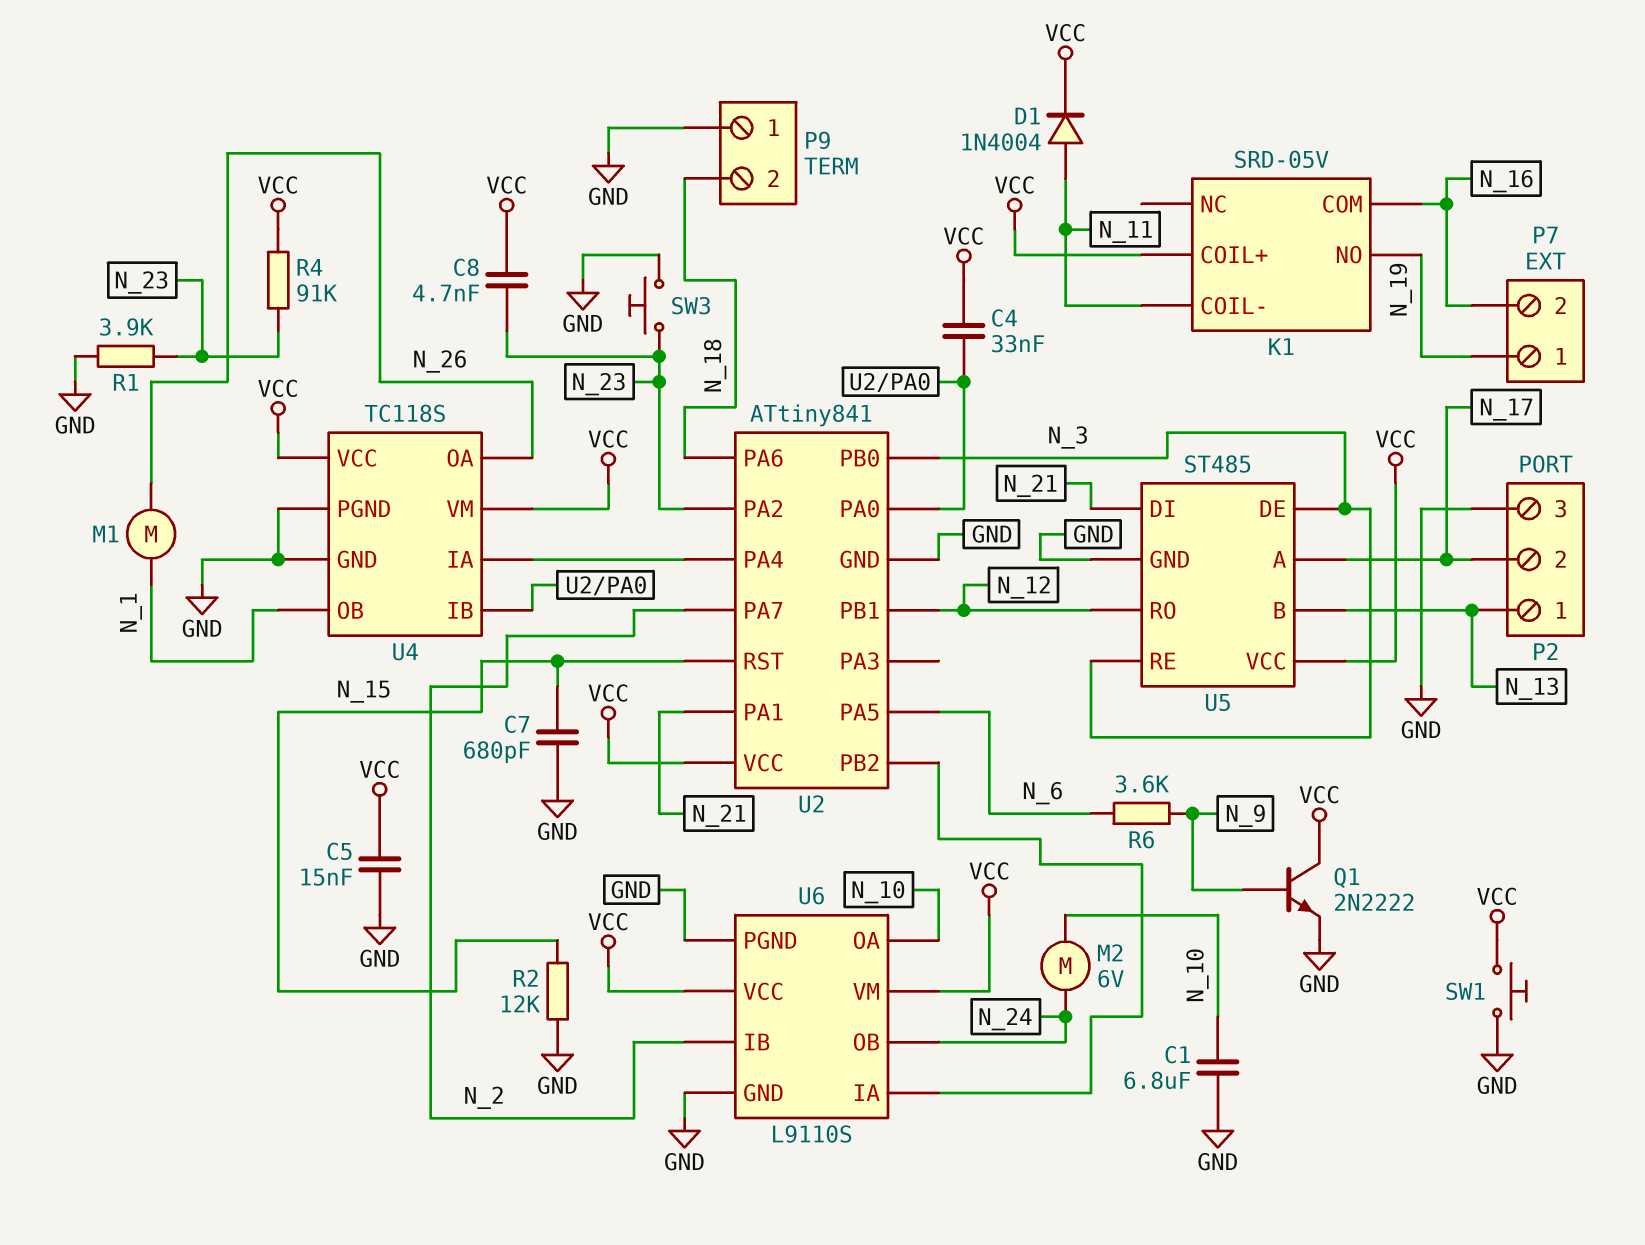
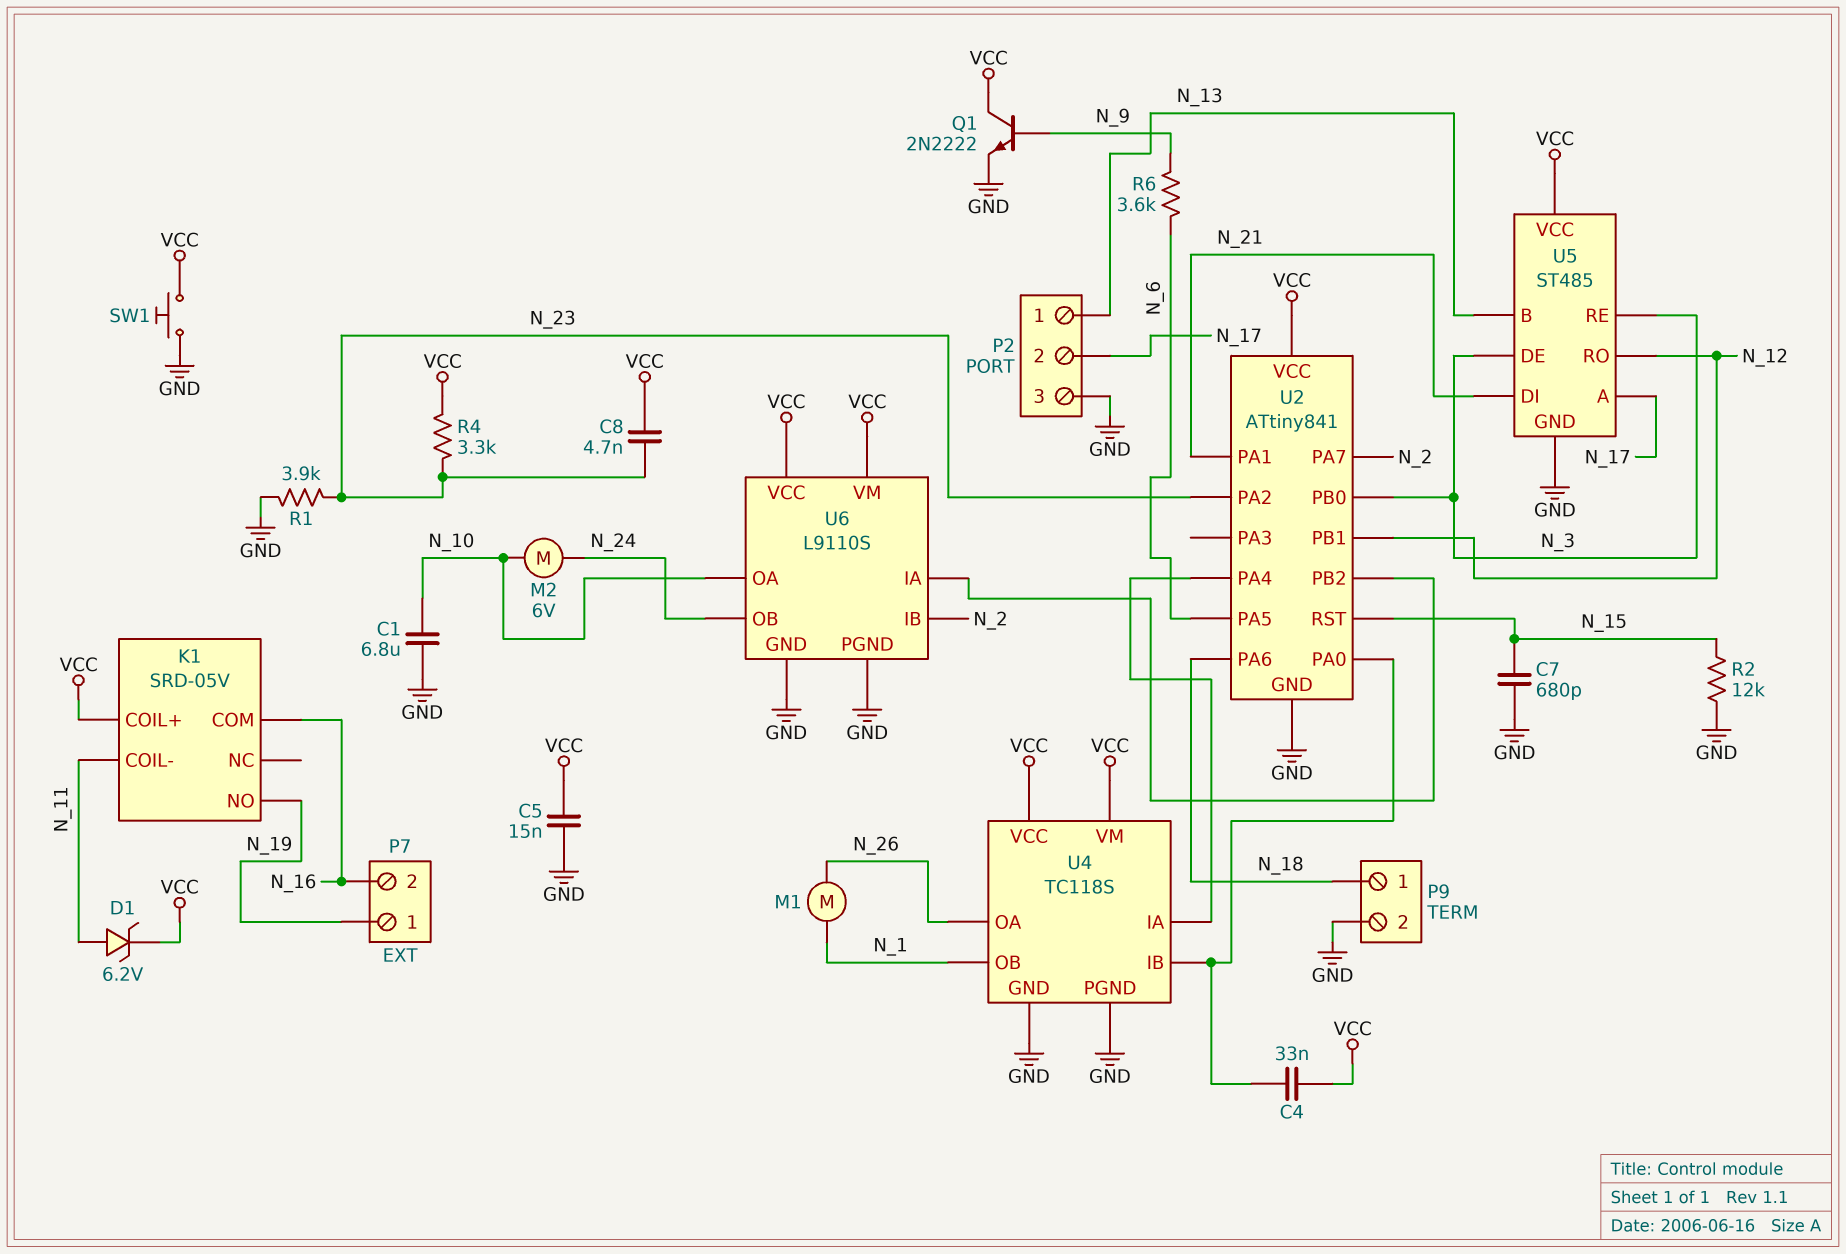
D1: diode 1N4004 (A N_11, K VCC) -> zener 6.2V (A N_11, K VCC)
P9 pin 1: GND -> N_18
P9 pin 2: N_18 -> GND
R4: 91k (N_23, VCC) -> 3.3k (N_23, VCC)
SW3: button (GND, N_23) -> none

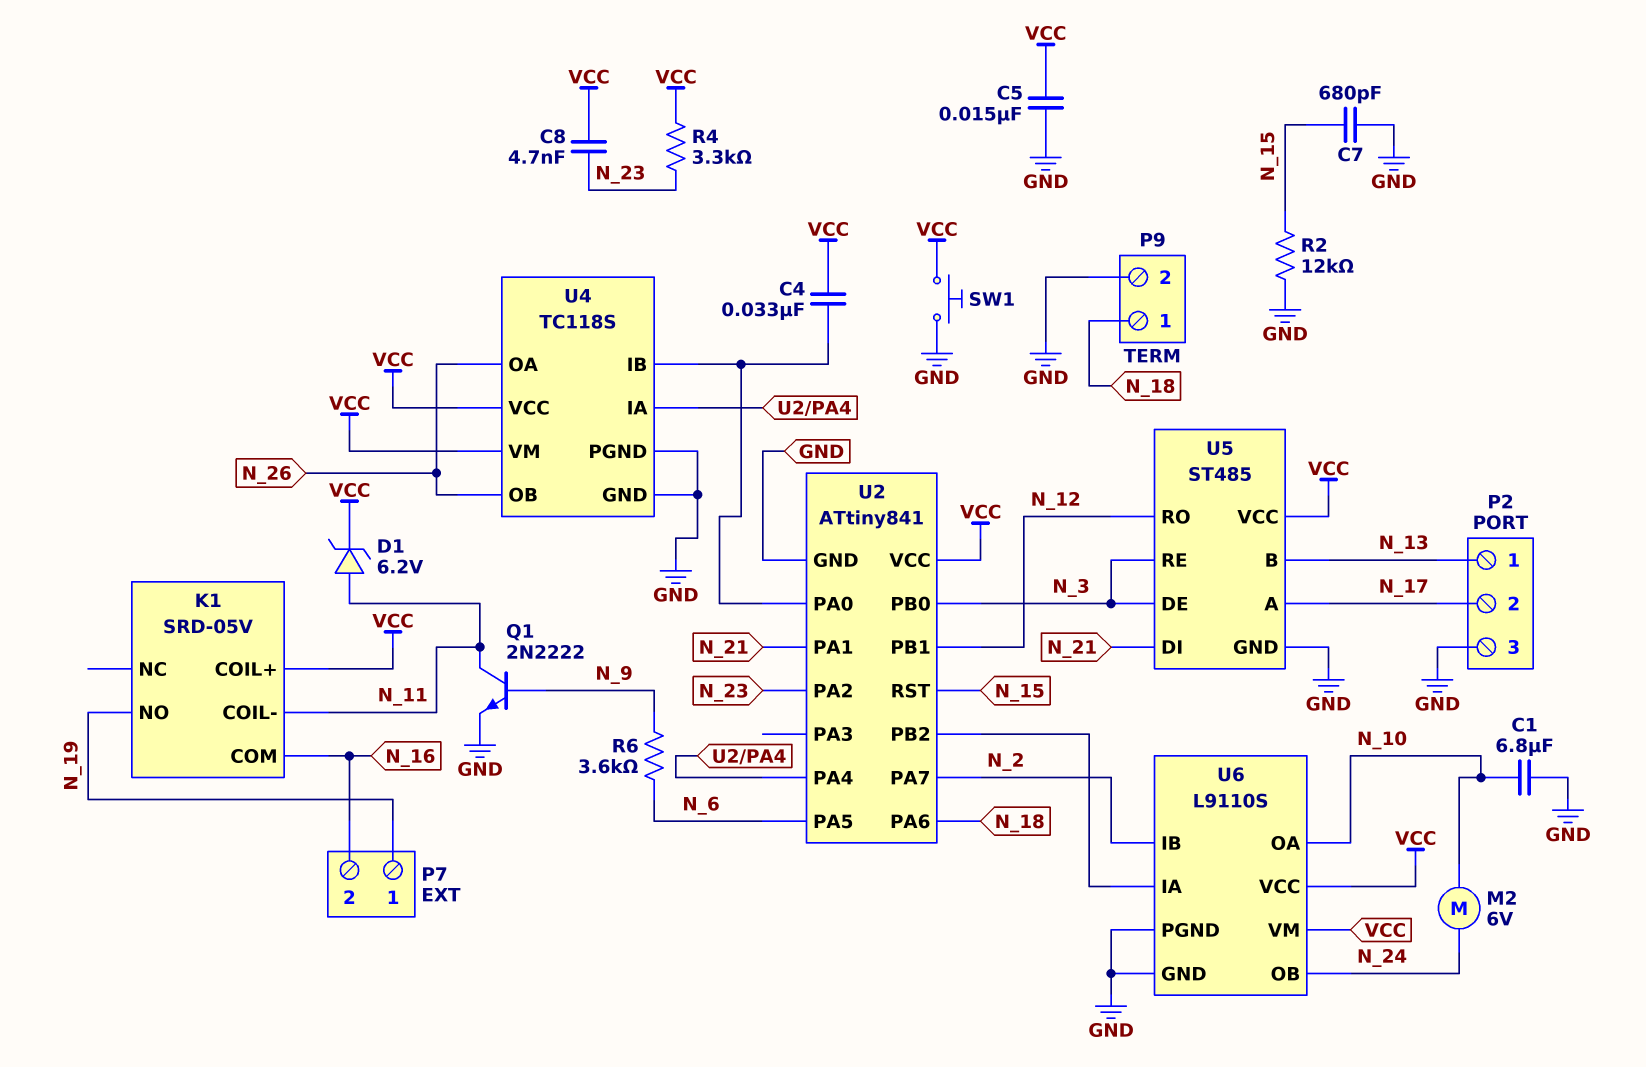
M1: motor (N_1, N_26) -> none
Q1: NPN 2N2222 (B N_9, C VCC, E GND) -> NPN 2N2222 (B N_9, C N_11, E GND)
R1: 3.9k (GND, N_23) -> none
U4 pin OB: N_1 -> N_26

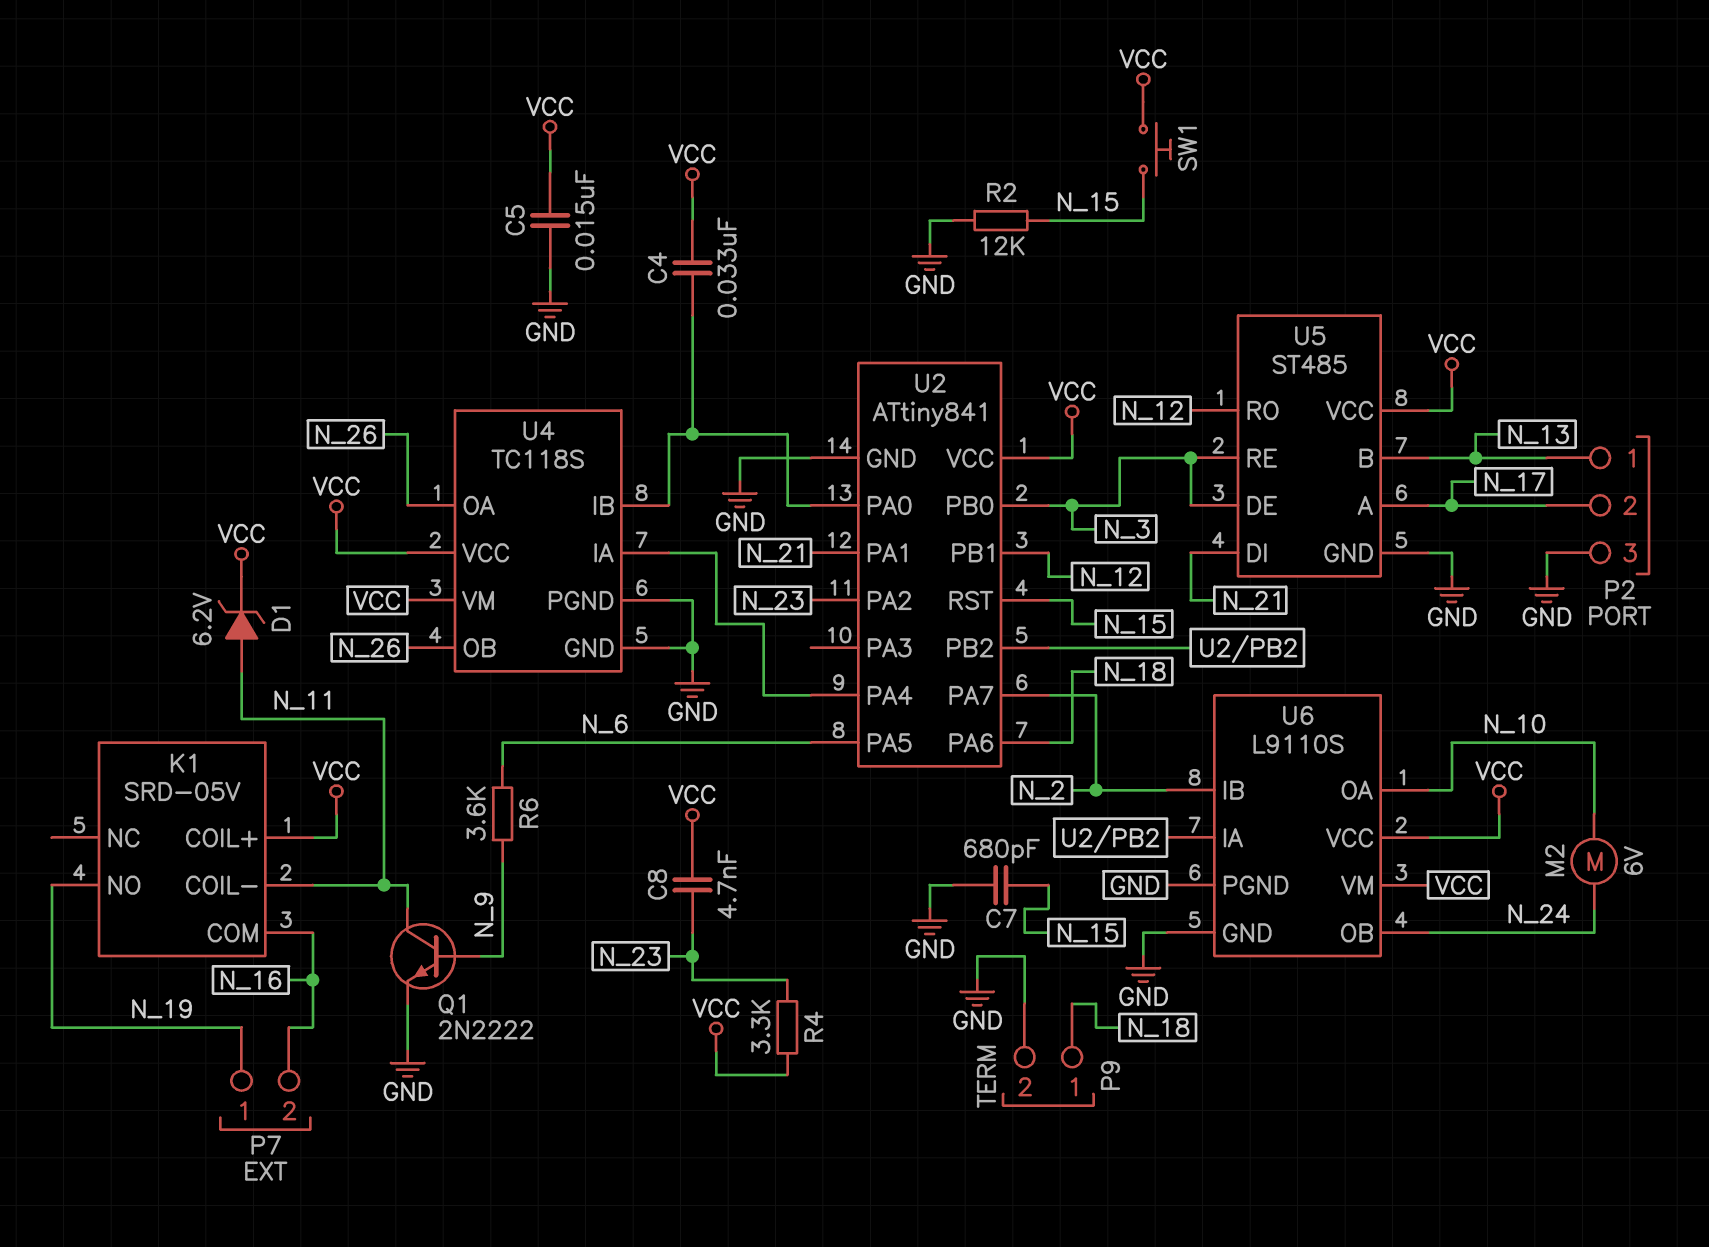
C1: 6.8uF (GND, N_10) -> none
SW1: button (GND, VCC) -> button (N_15, VCC)

